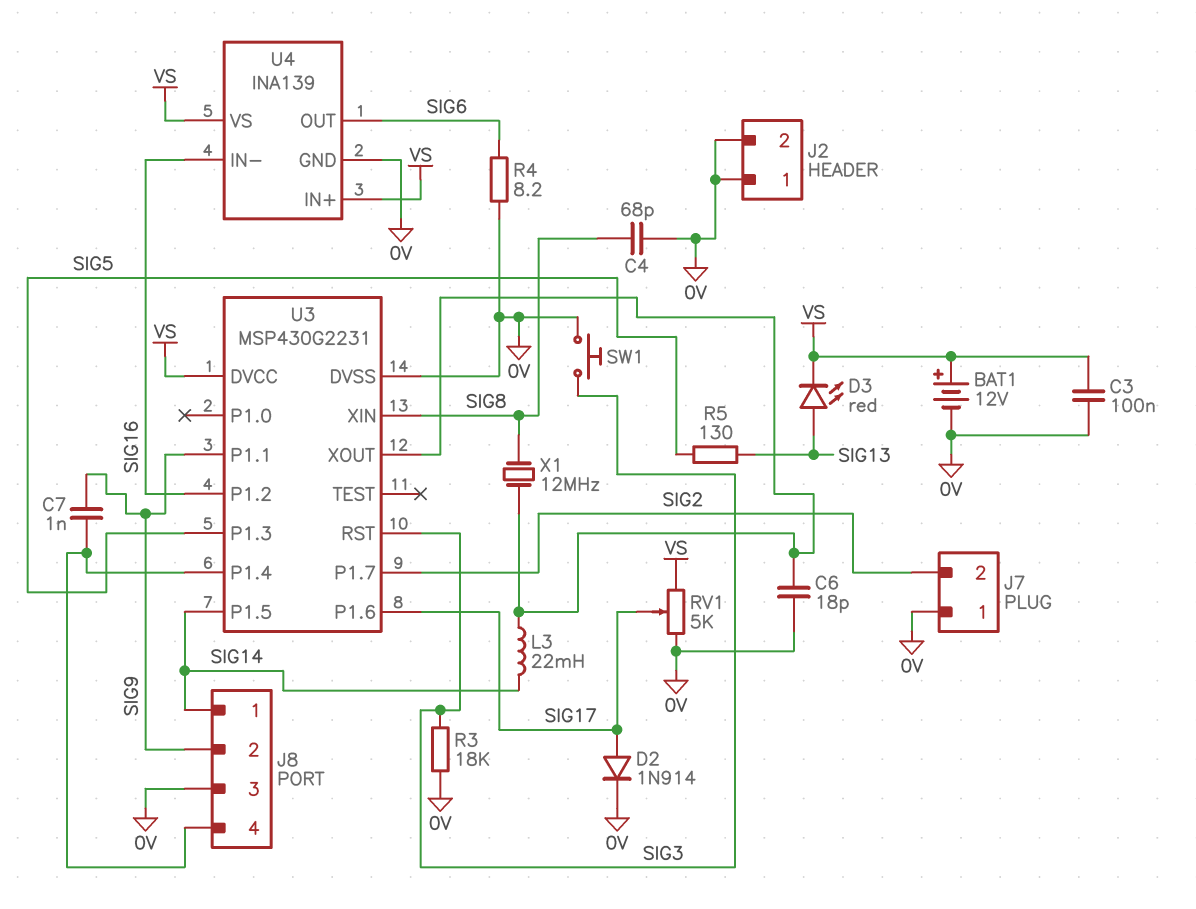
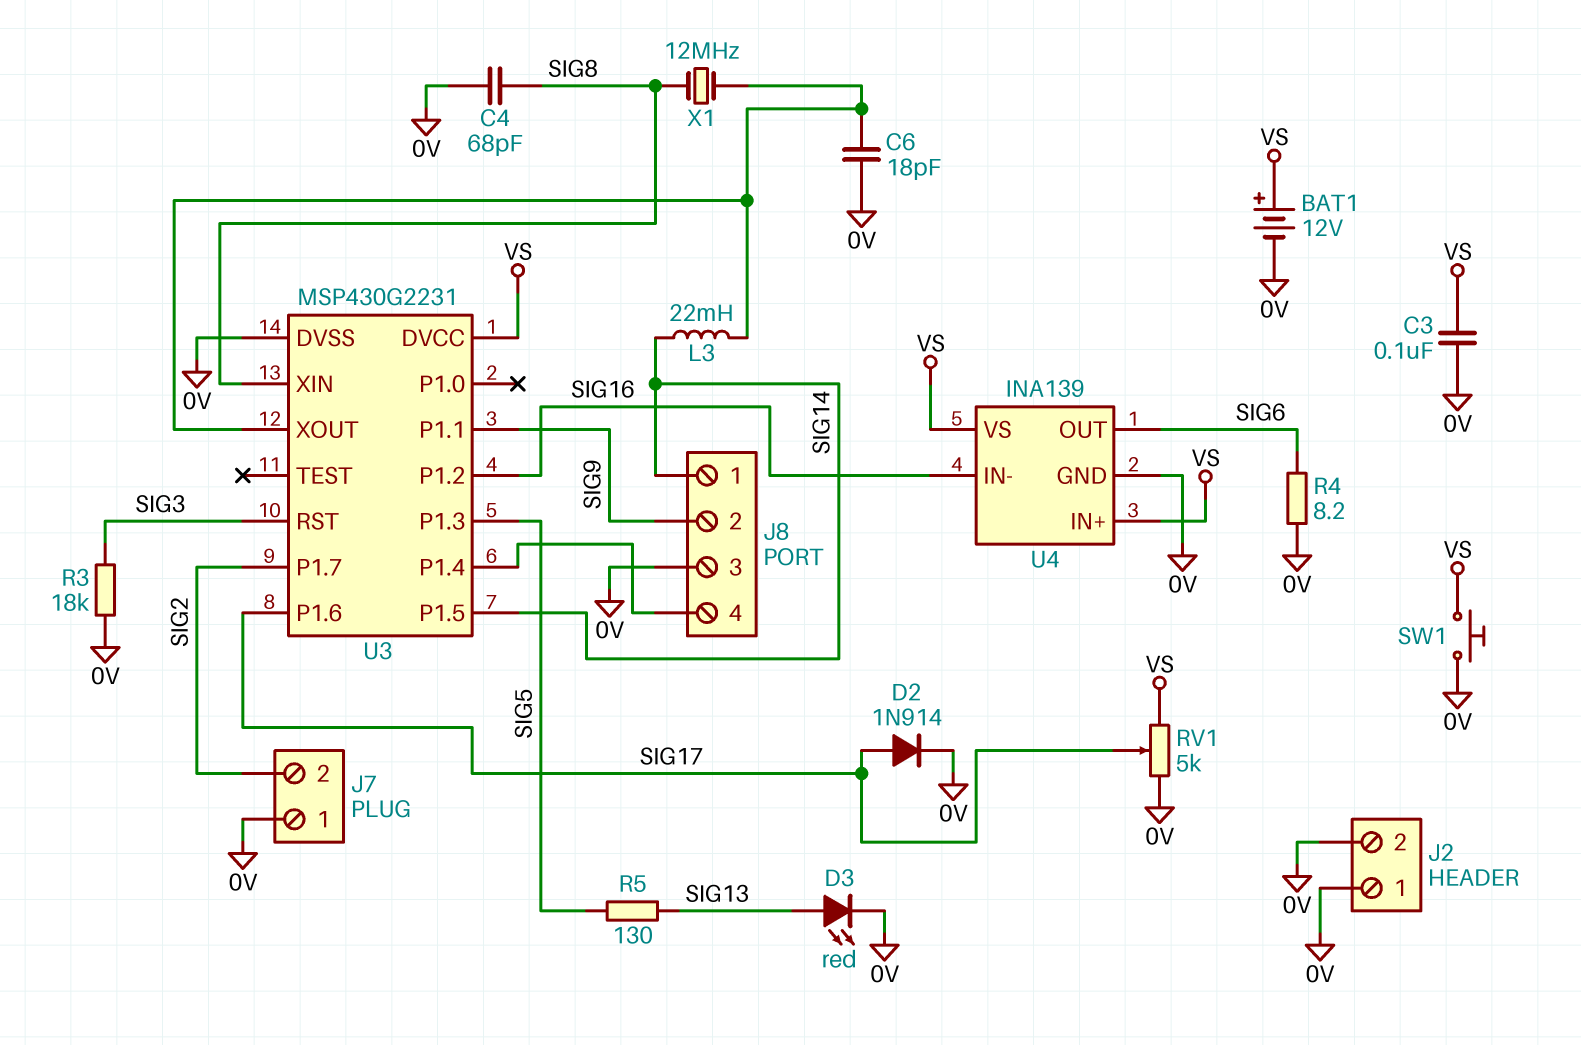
C7: 1nF (J8/4, SIG9) -> none
D3: LED red (A SIG13, K VS) -> LED red (A SIG13, K 0V)
SW1: button (0V, SIG3) -> button (0V, VS)

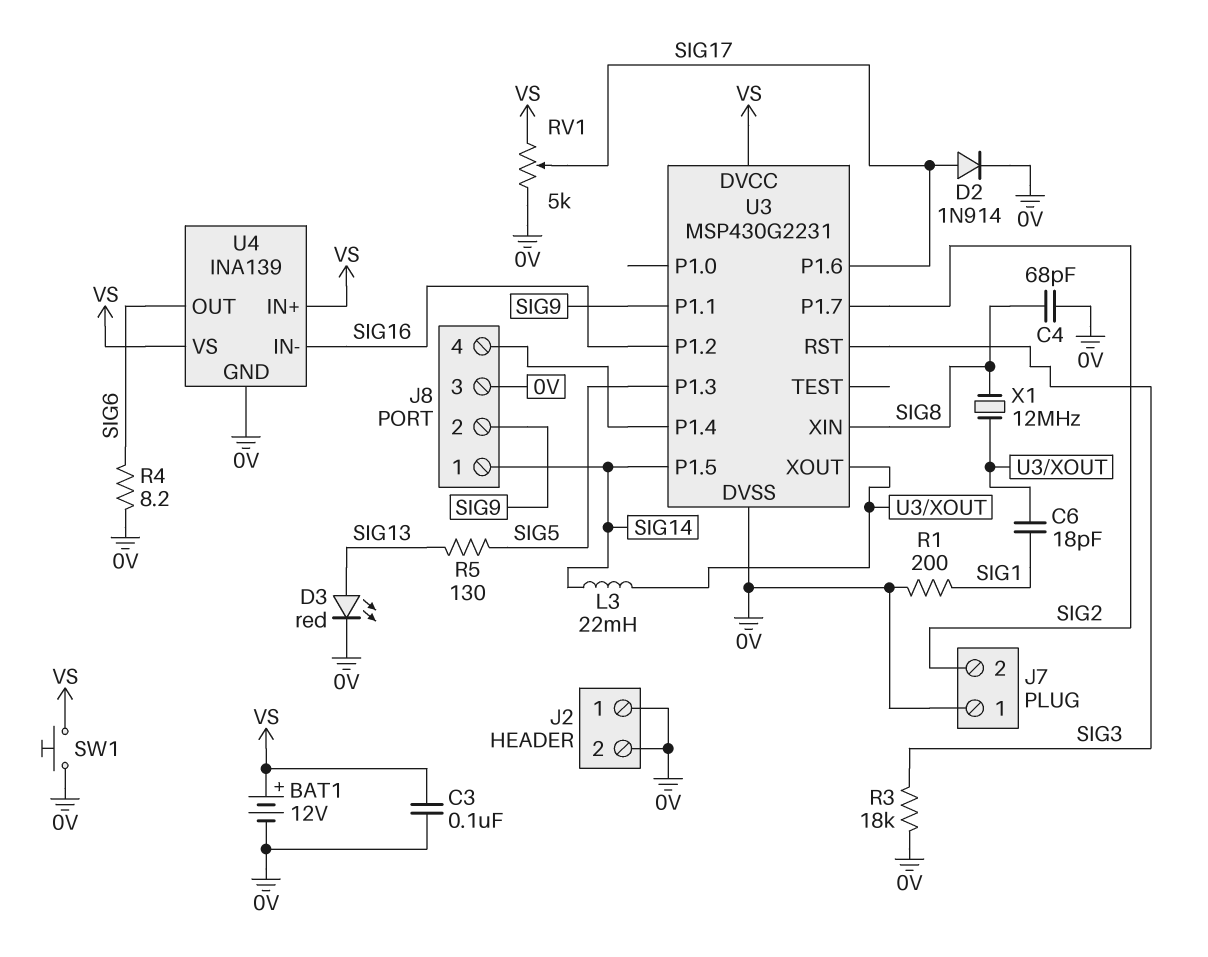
C6: 18pF (0V, U3/XOUT) -> 18pF (SIG1, U3/XOUT)
R1: none -> 200 (0V, SIG1)

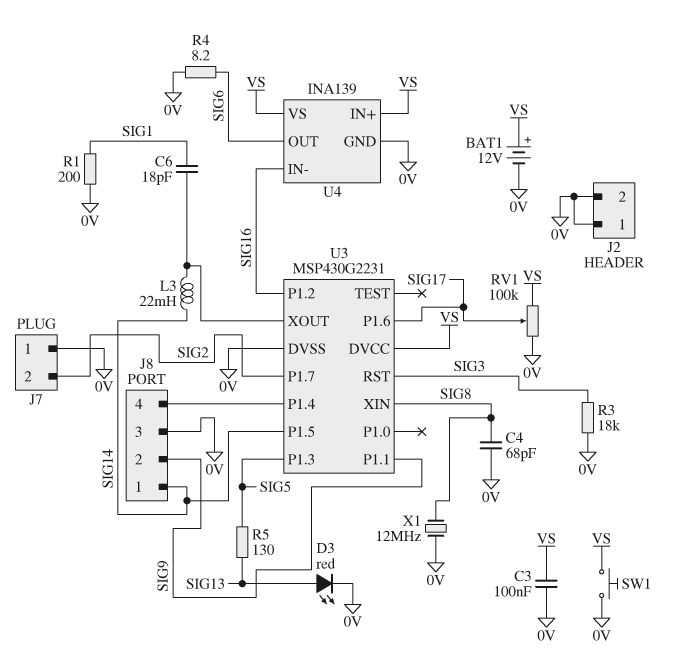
D2: diode 1N914 (A SIG17, K 0V) -> none
RV1: 5k (0V, VS, wiper SIG17) -> 100k (0V, VS, wiper SIG17)
X1: 12MHz (SIG8, U3/XOUT) -> 12MHz (0V, SIG8)

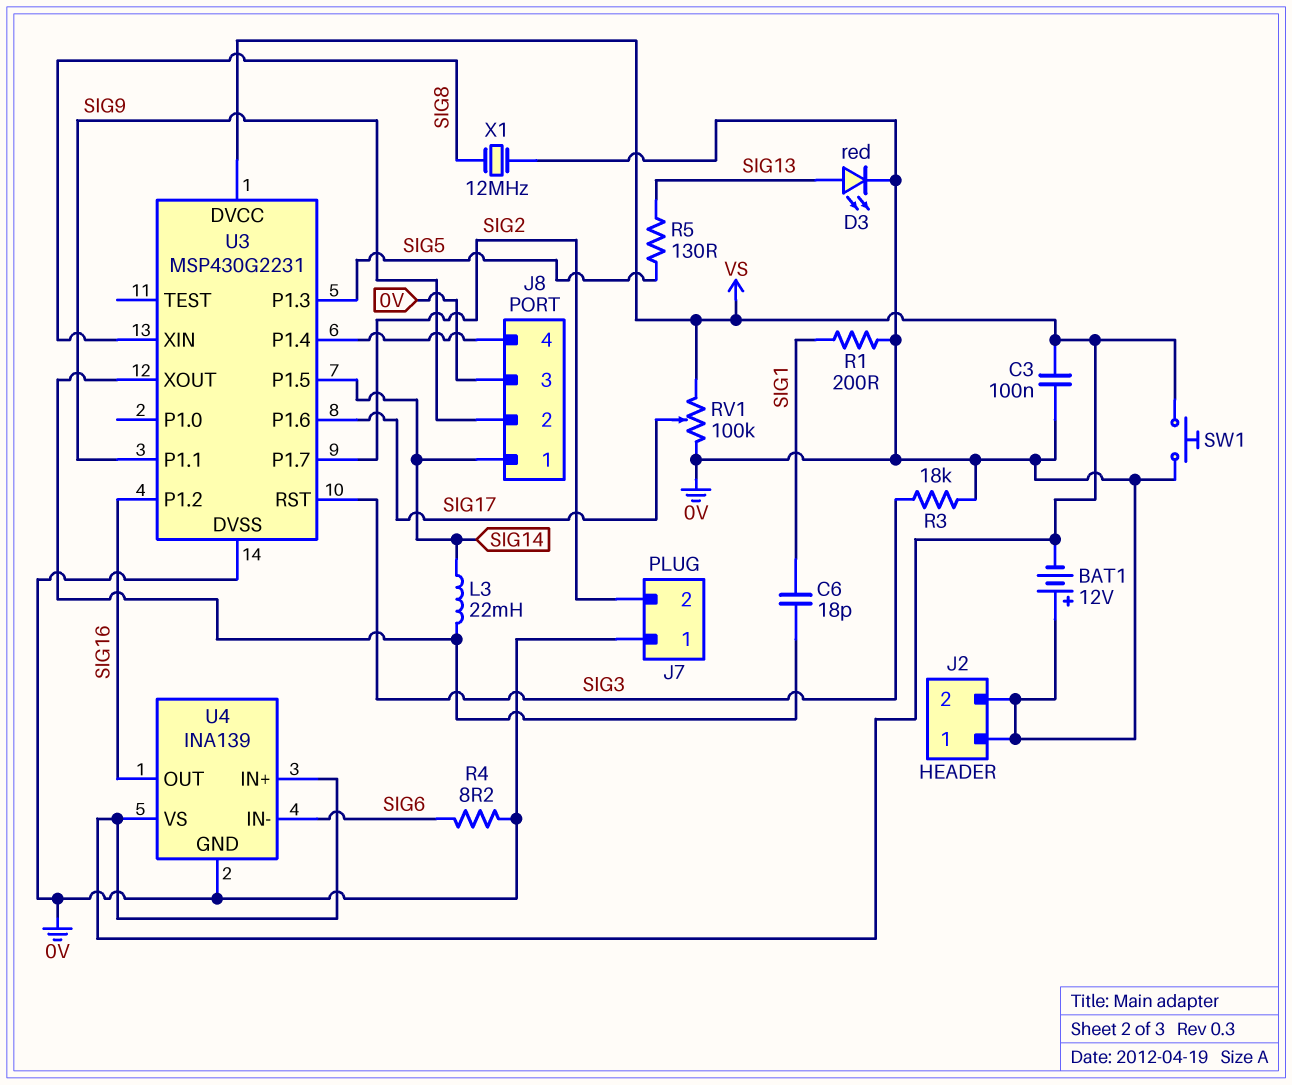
BAT1: 12V (plus VS, minus 0V) -> 12V (plus 0V, minus VS)
C4: 68pF (0V, SIG8) -> none
U4 pin IN-: SIG16 -> SIG6
U4 pin OUT: SIG6 -> SIG16

